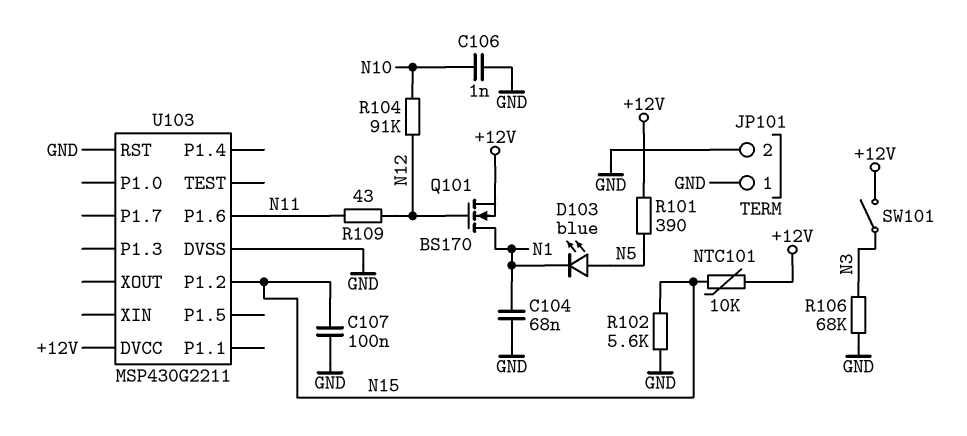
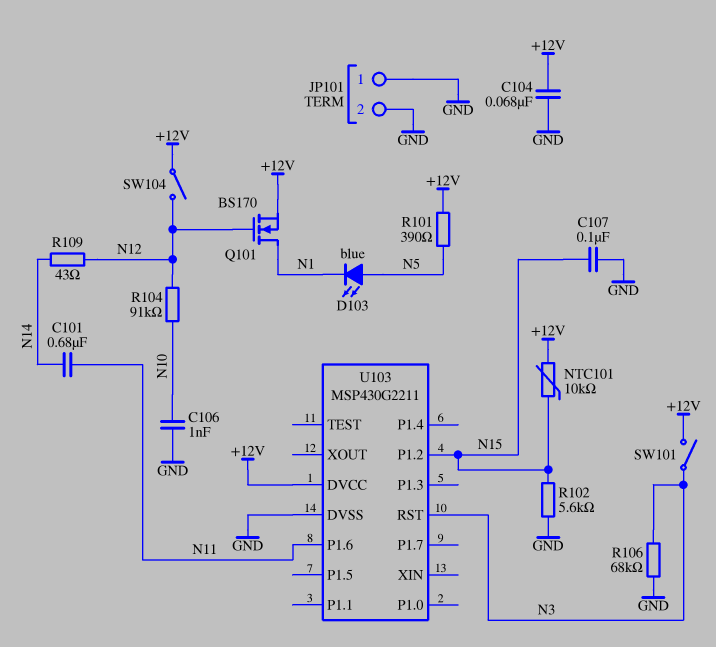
C101: none -> 680nF (N11, N14)
C104: 68nF (GND, N1) -> 68nF (+12V, GND)
R109: 43 (N11, N12) -> 43 (N12, N14)
SW104: none -> switch (+12V, N12)
U103 pin RST: GND -> N3

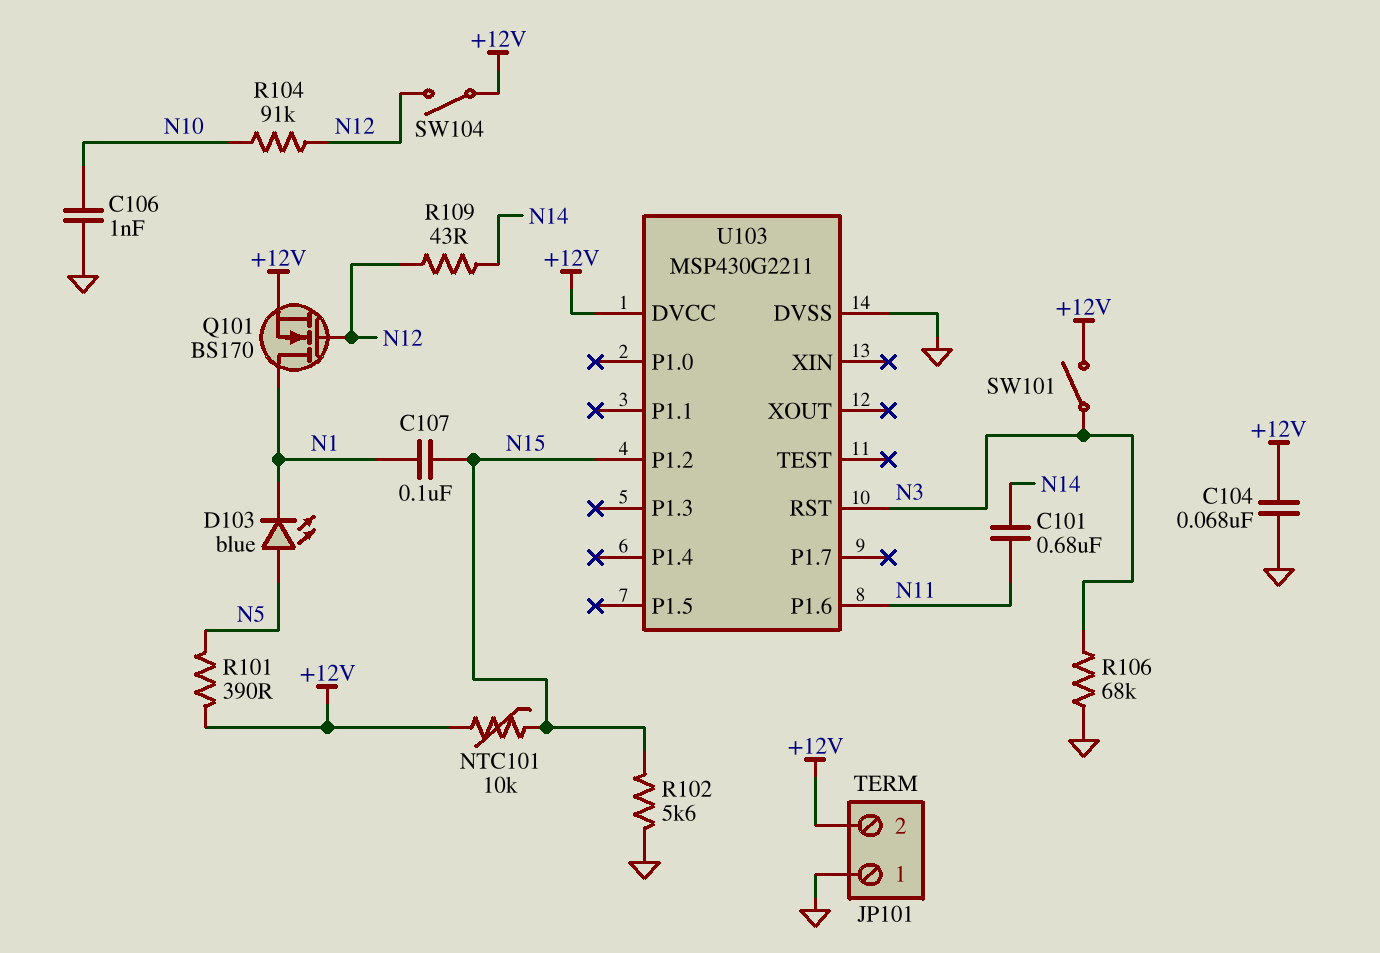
C107: 100nF (GND, N15) -> 100nF (N1, N15)
JP101 pin 2: GND -> +12V

